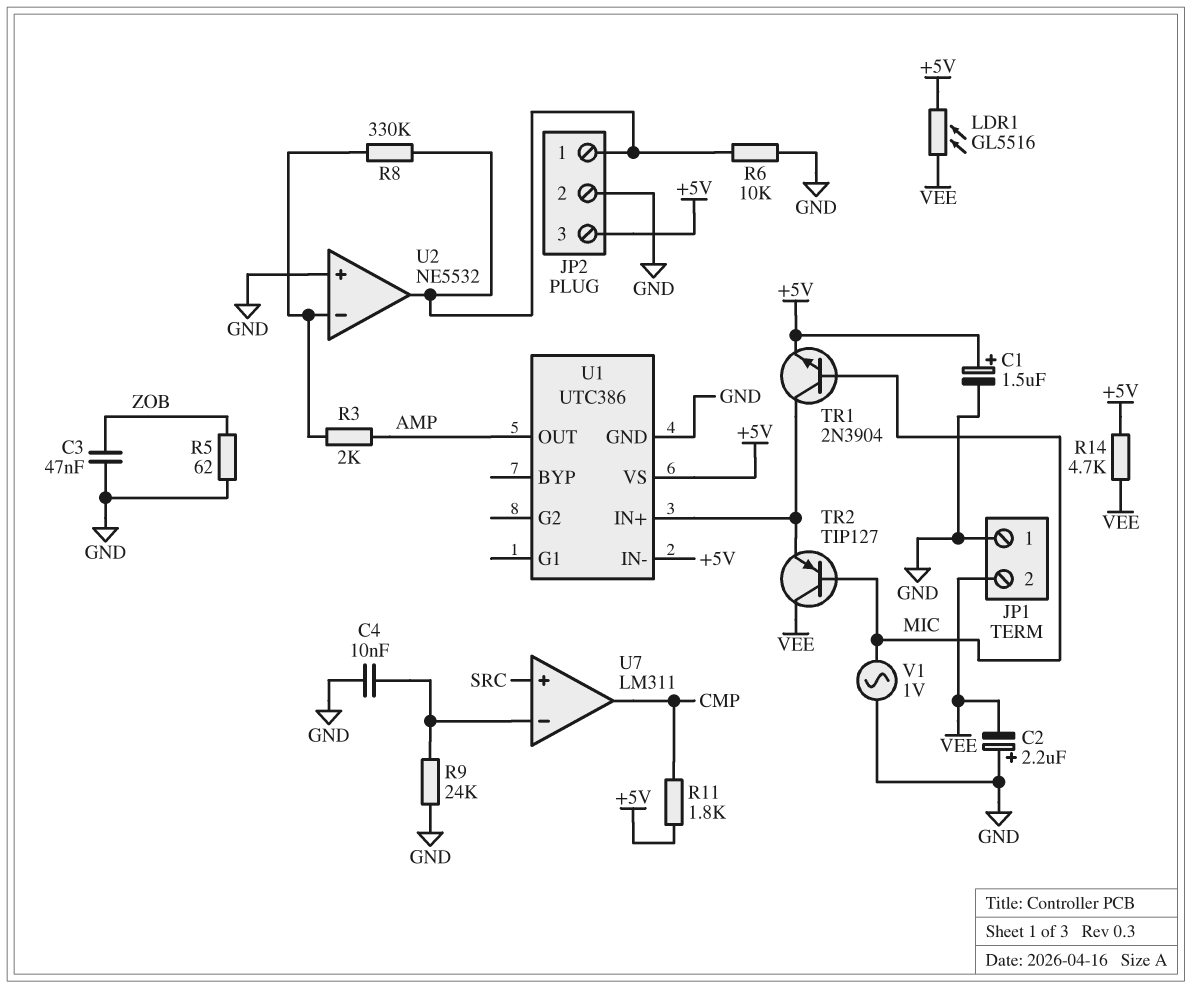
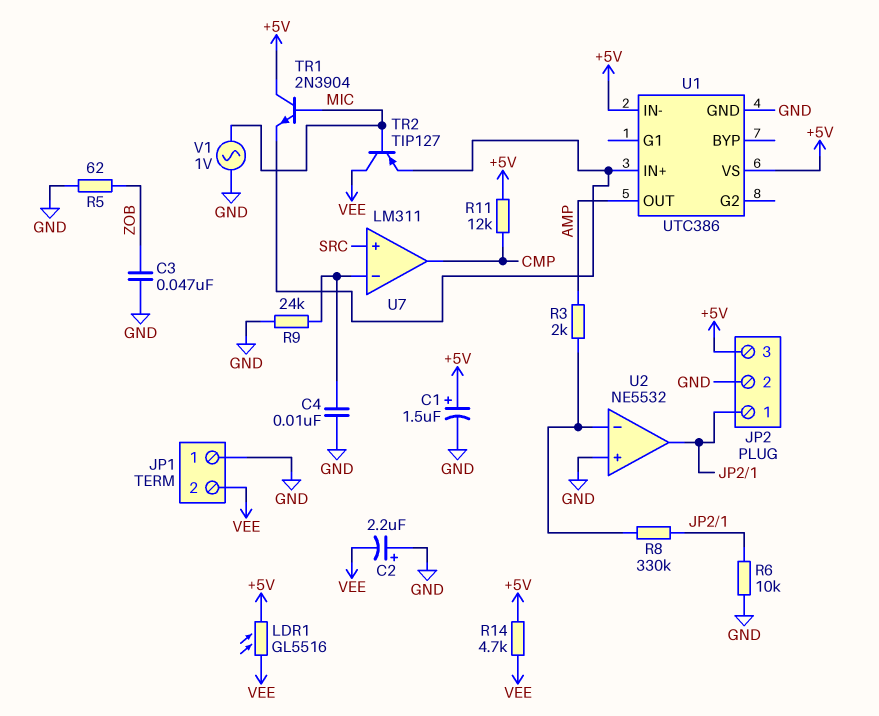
R11: 1.8k (+5V, CMP) -> 12k (+5V, CMP)
TR1: NPN 2N3904 (B MIC, C U1/IN+, E +5V) -> NPN 2N3904 (B MIC, C +5V, E U1/IN+)

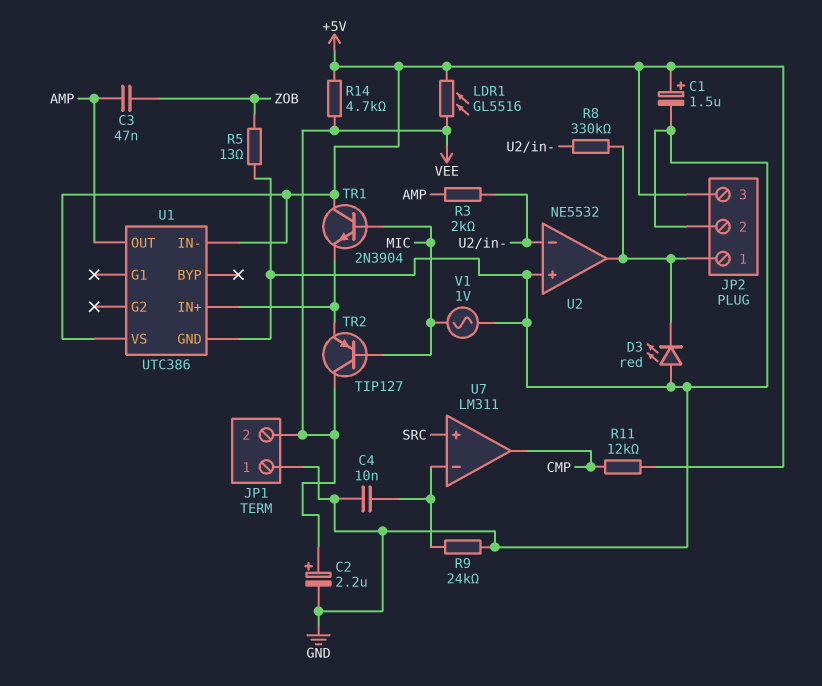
C2: 2.2uF (plus GND, minus VEE) -> 2.2uF (plus VEE, minus GND)
C3: 47nF (GND, ZOB) -> 47nF (AMP, ZOB)
D3: none -> LED red (A GND, K JP2/1)
R5: 62 (GND, ZOB) -> 13 (GND, ZOB)
R6: 10k (GND, JP2/1) -> none

